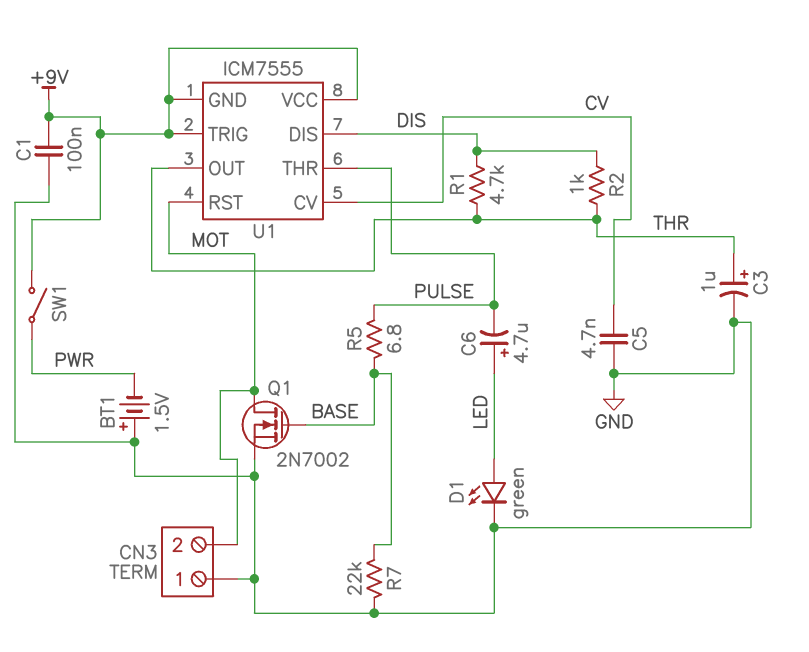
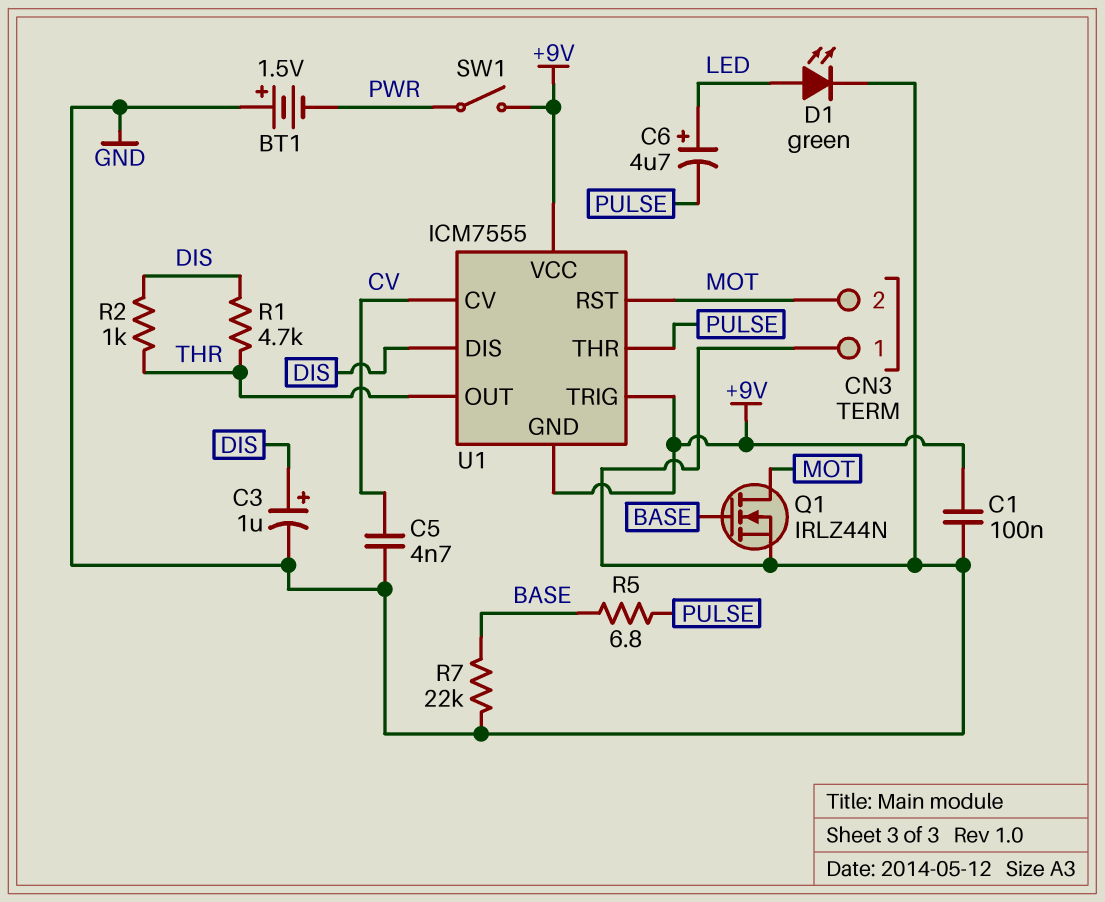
C3: 1uF (plus THR, minus GND) -> 1uF (plus DIS, minus GND)
Q1: NMOS 2N7002 (G BASE, D MOT, S GND) -> NMOS IRLZ44N (G BASE, D MOT, S GND)

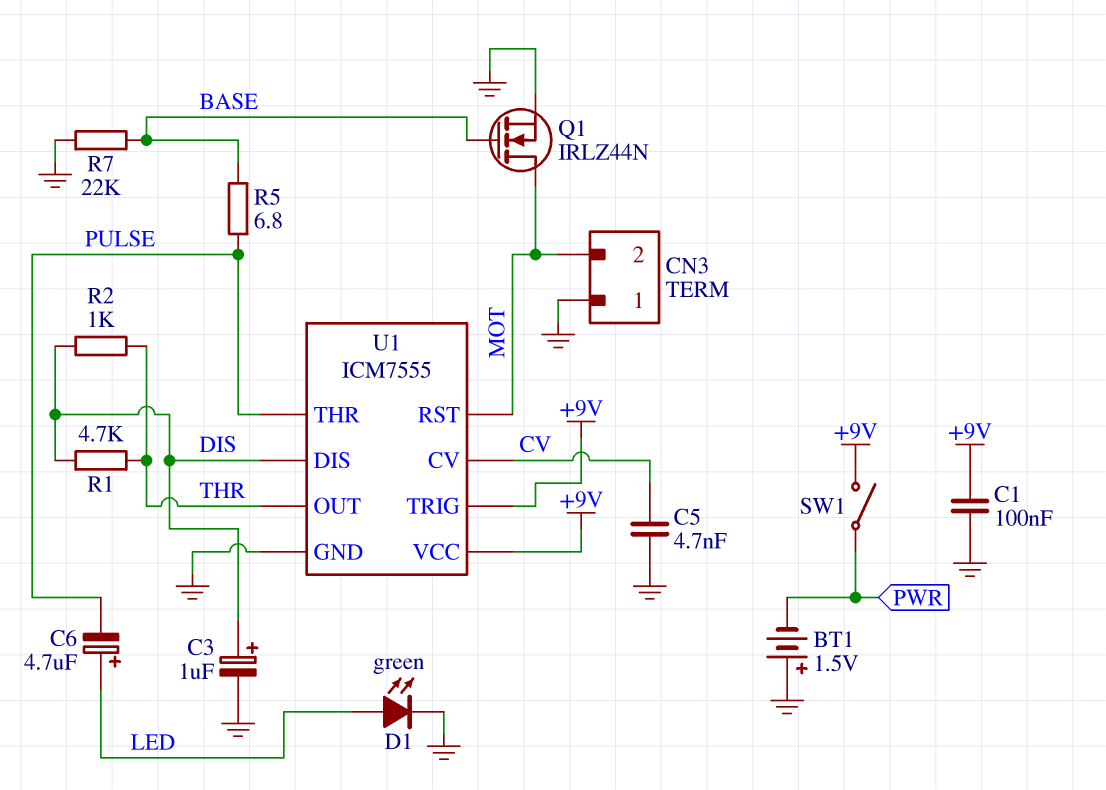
U1 pin GND: +9V -> GND

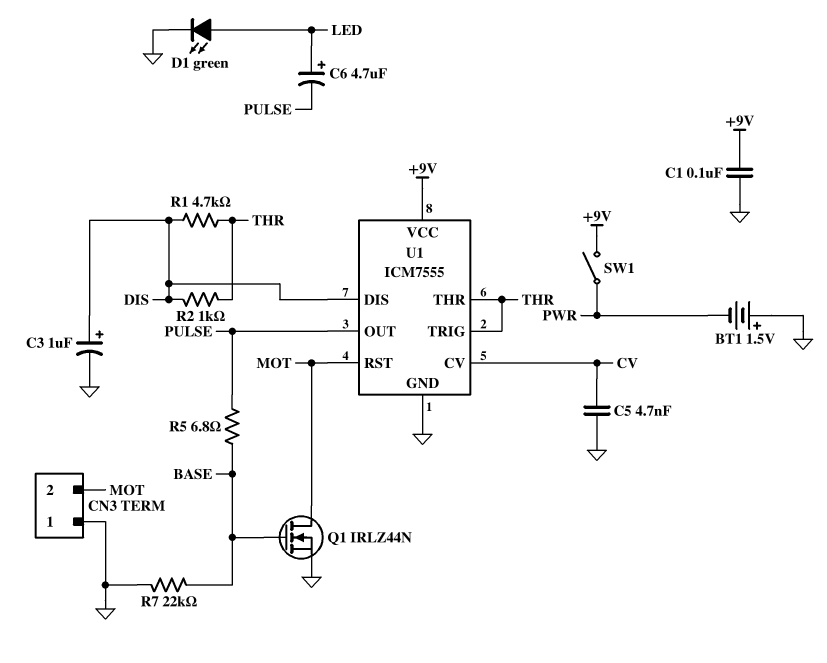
U1 pin OUT: THR -> PULSE
U1 pin THR: PULSE -> THR
U1 pin TRIG: +9V -> THR

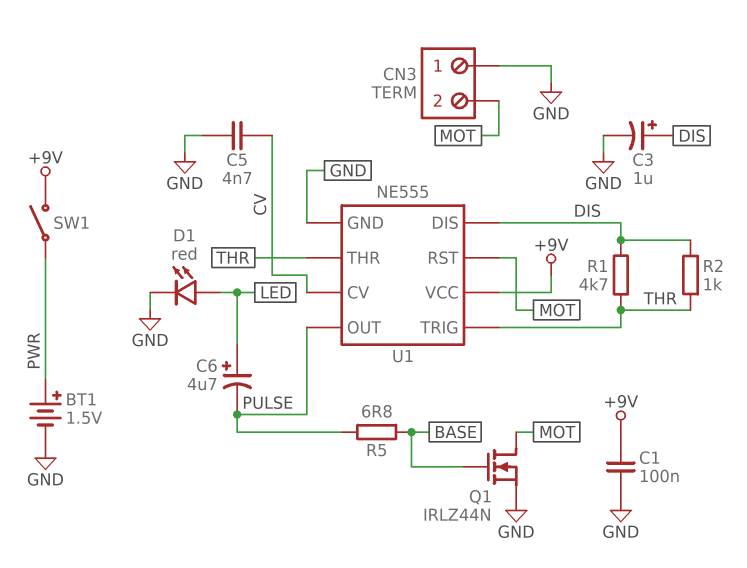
BT1: 1.5V (plus GND, minus PWR) -> 1.5V (plus PWR, minus GND)
D1: LED green (A LED, K GND) -> LED red (A LED, K GND)
R7: 22k (BASE, GND) -> none
U1: ICM7555 -> NE555

